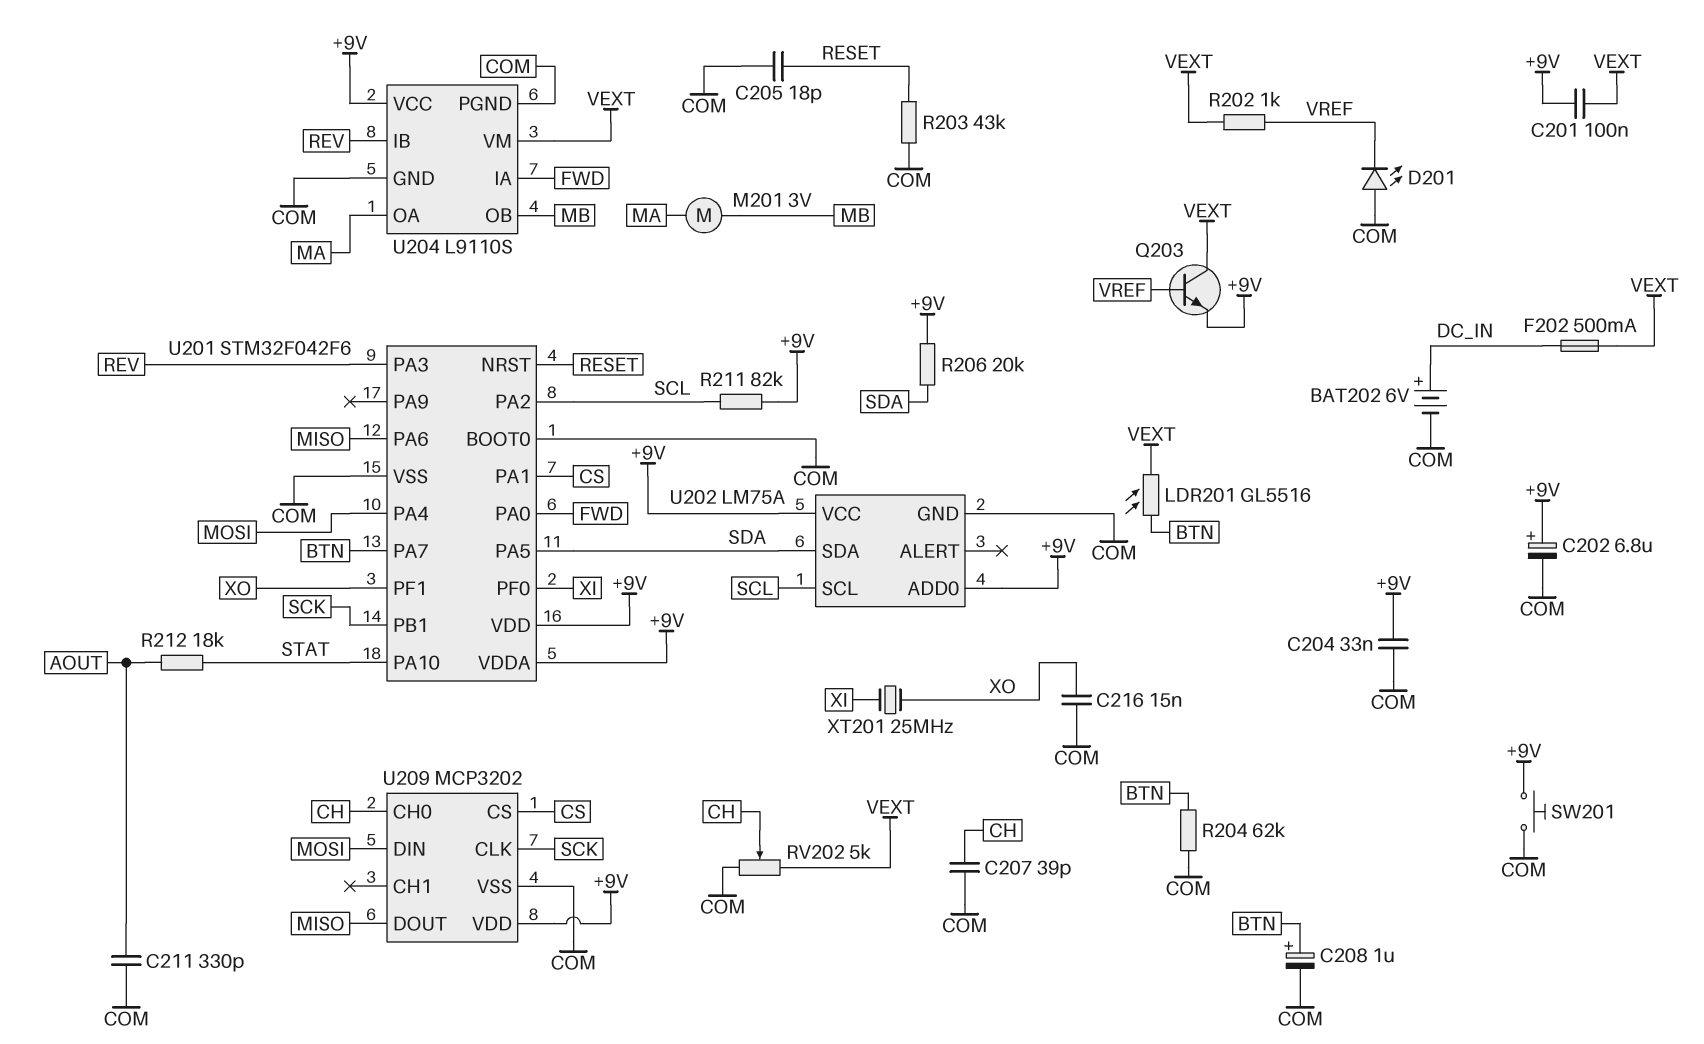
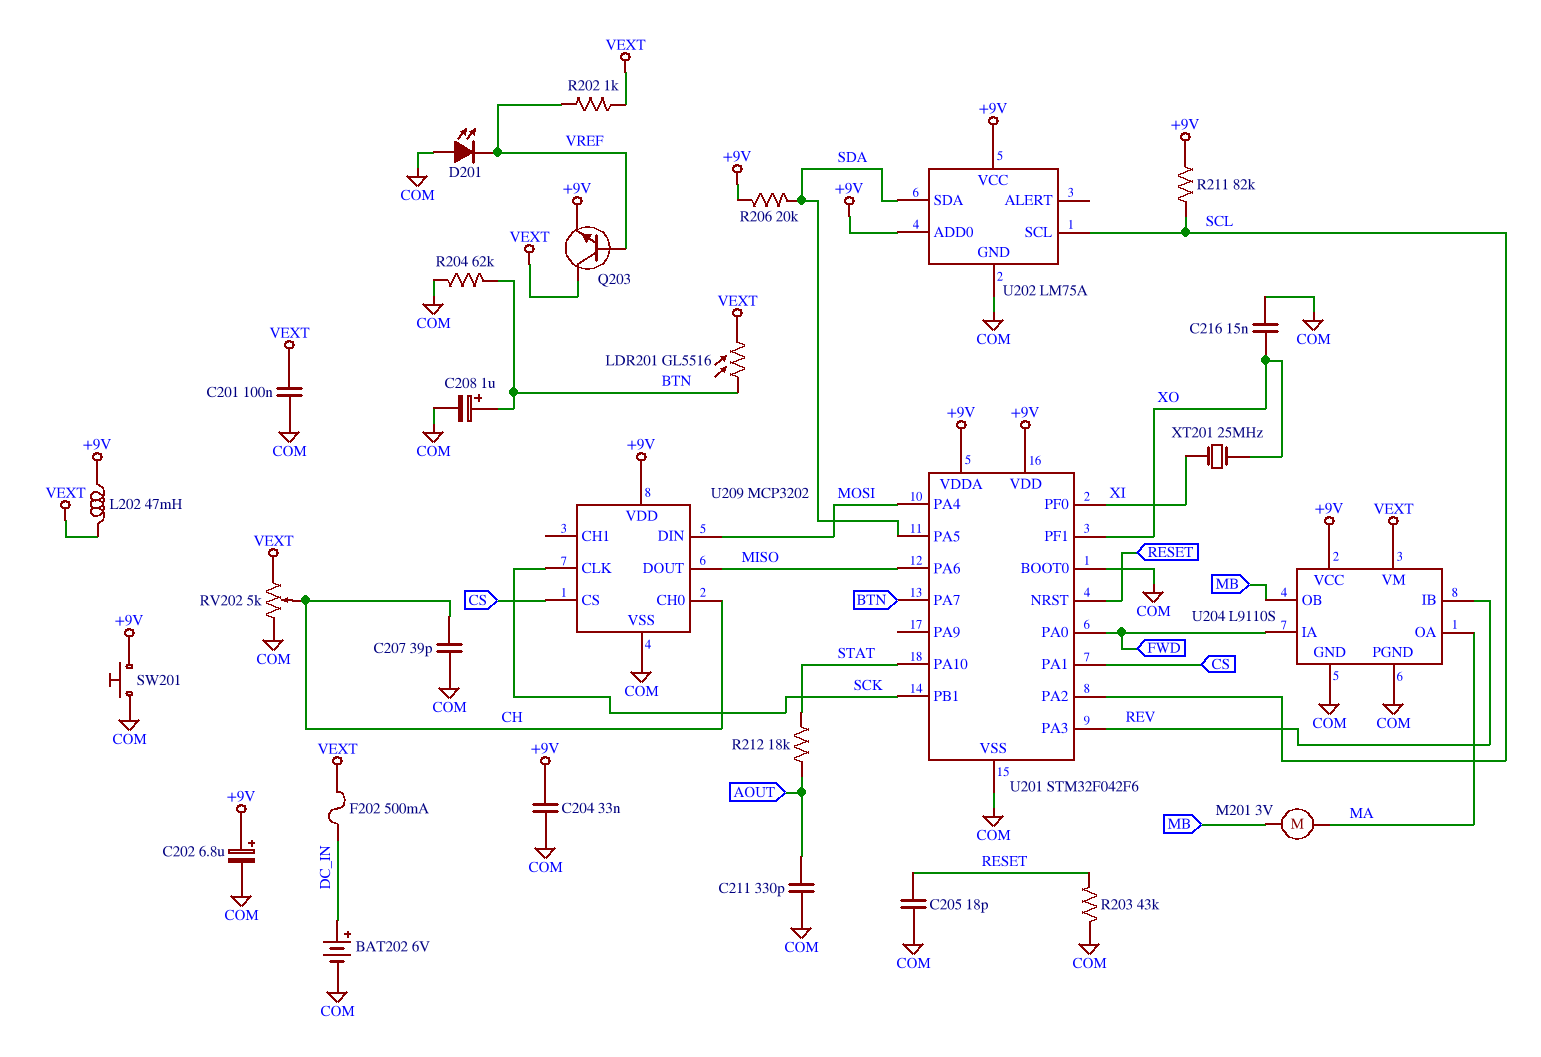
C201: 100nF (+9V, VEXT) -> 100nF (COM, VEXT)
L202: none -> 47mH (+9V, VEXT)

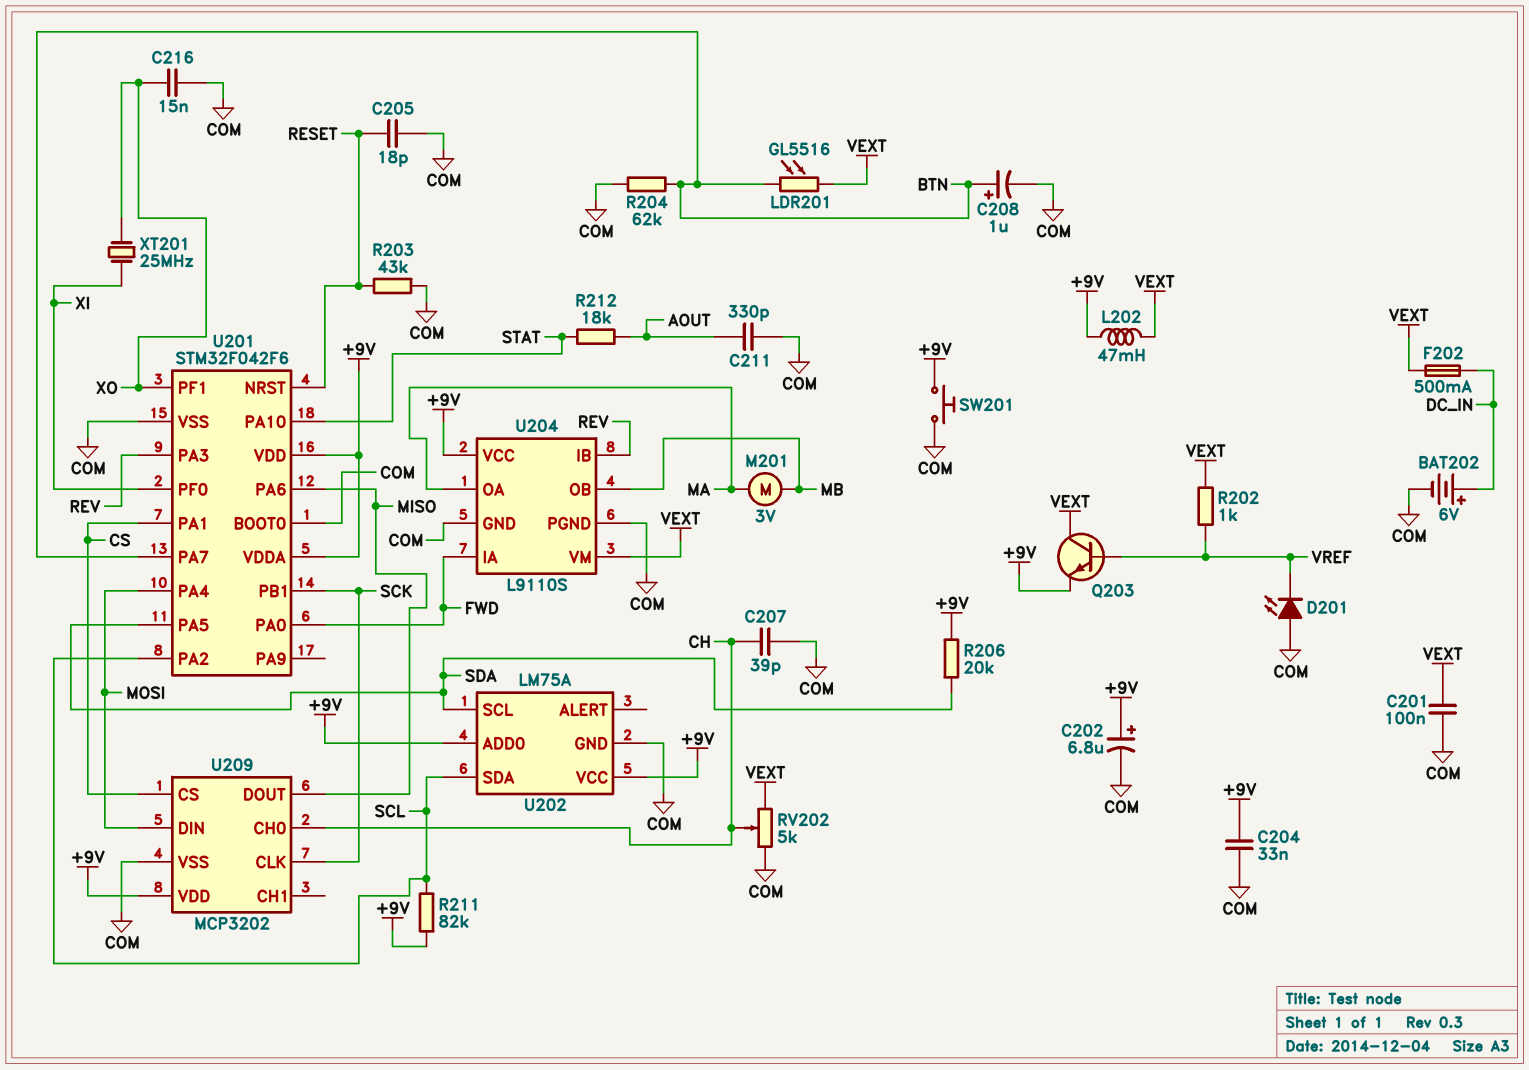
U202 pin SCL: SCL -> SDA
U202 pin SDA: SDA -> SCL

